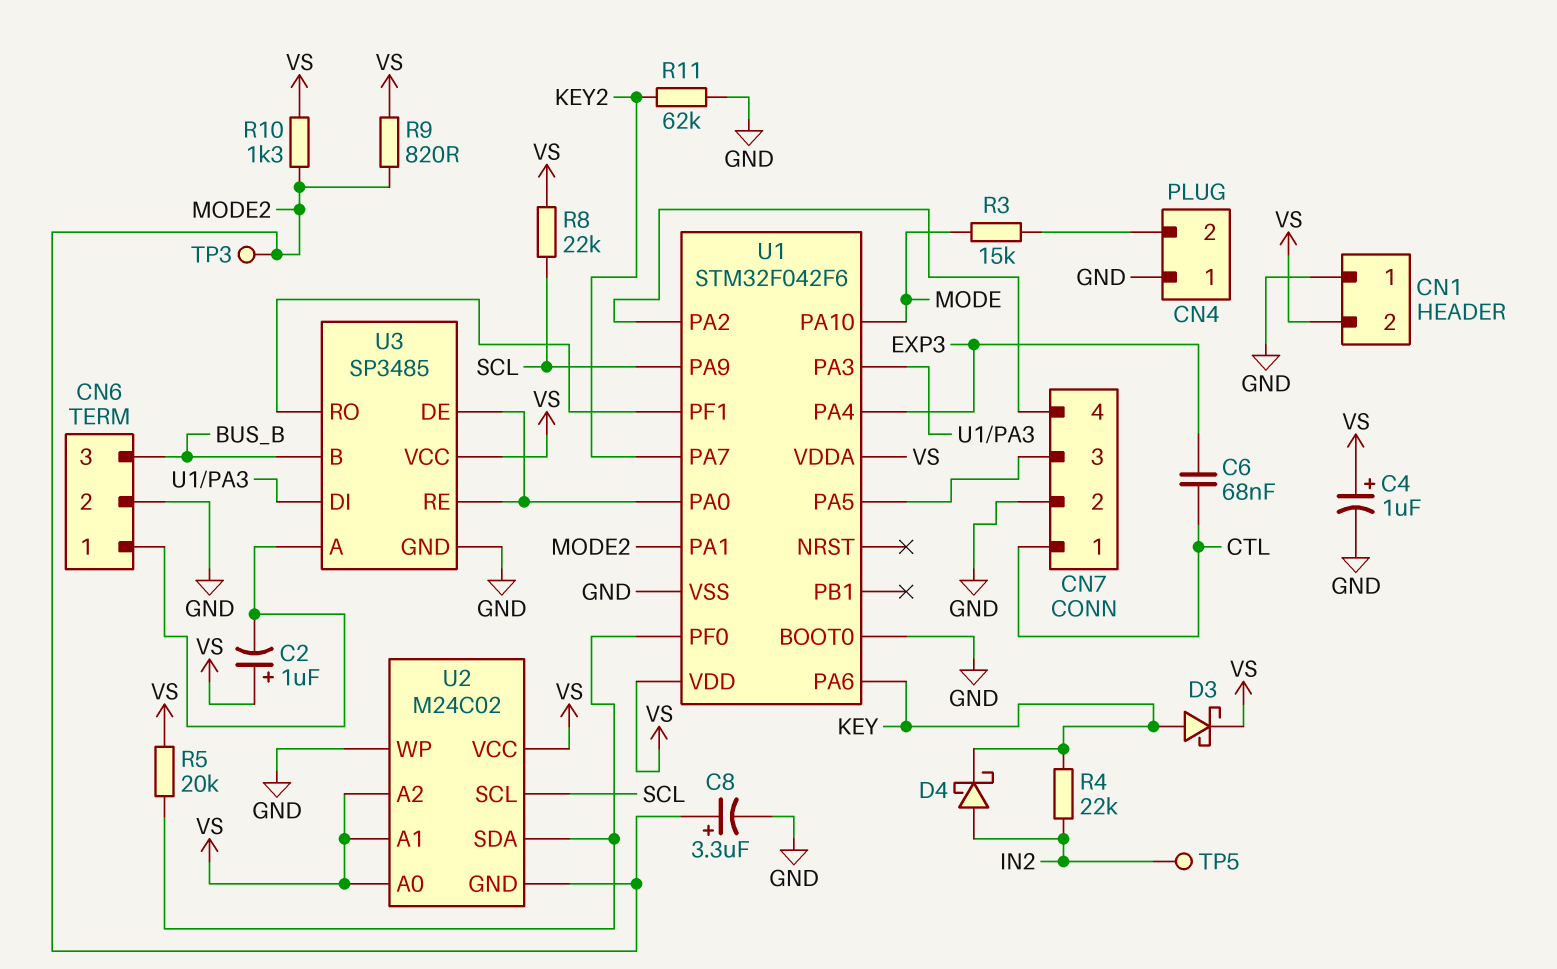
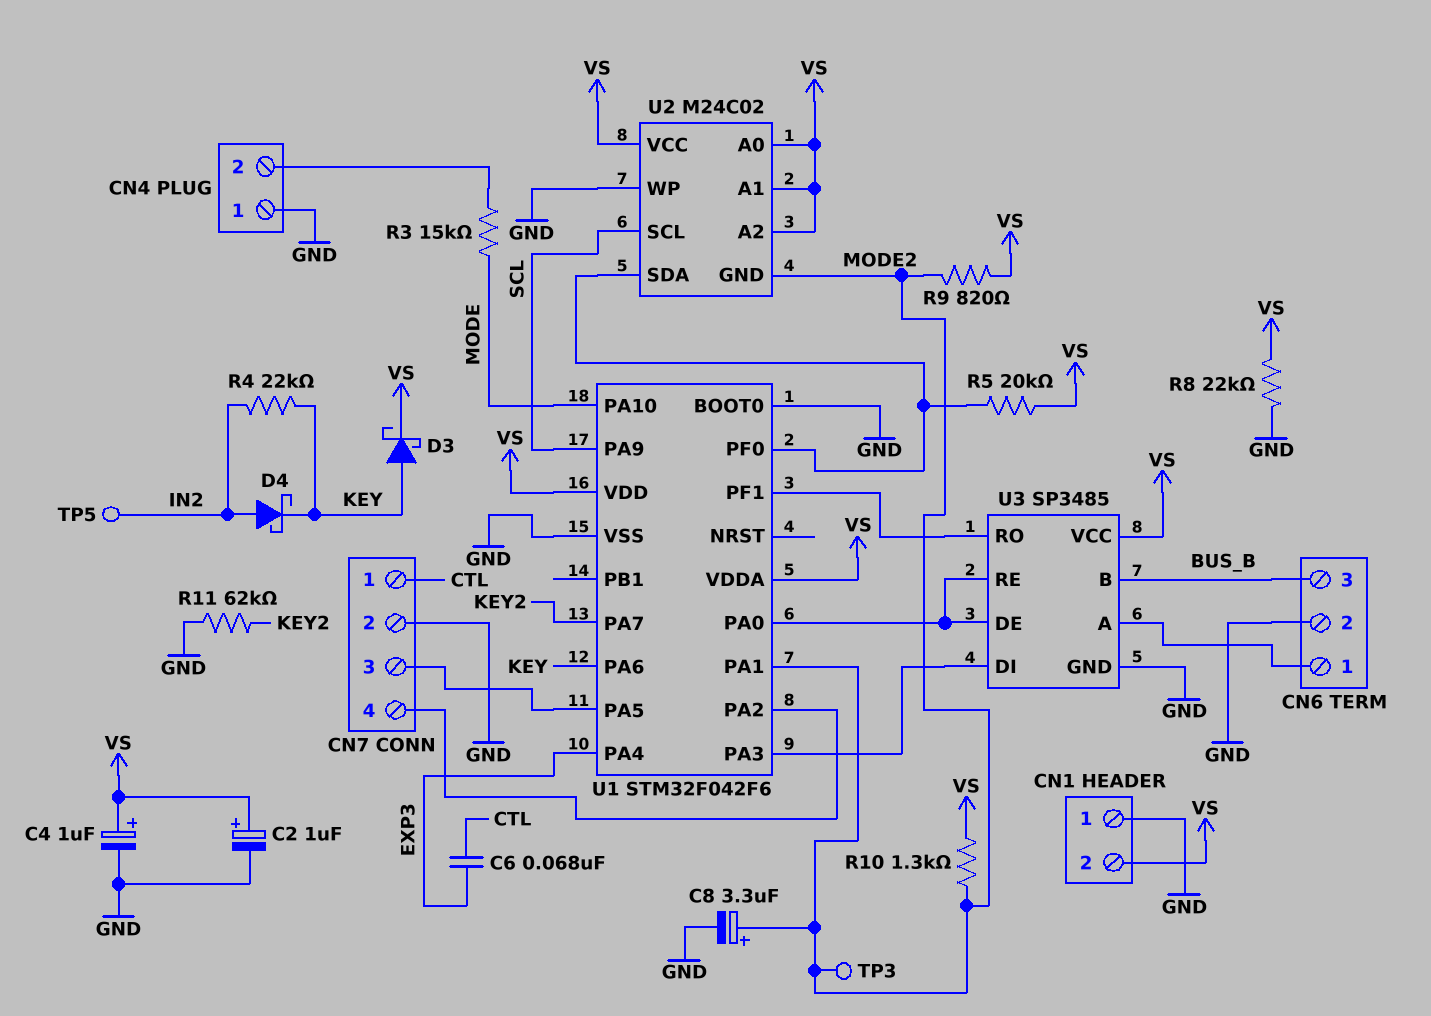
C2: 1uF (plus VS, minus CN6/1) -> 1uF (plus VS, minus GND)
R8: 22k (SCL, VS) -> 22k (GND, VS)

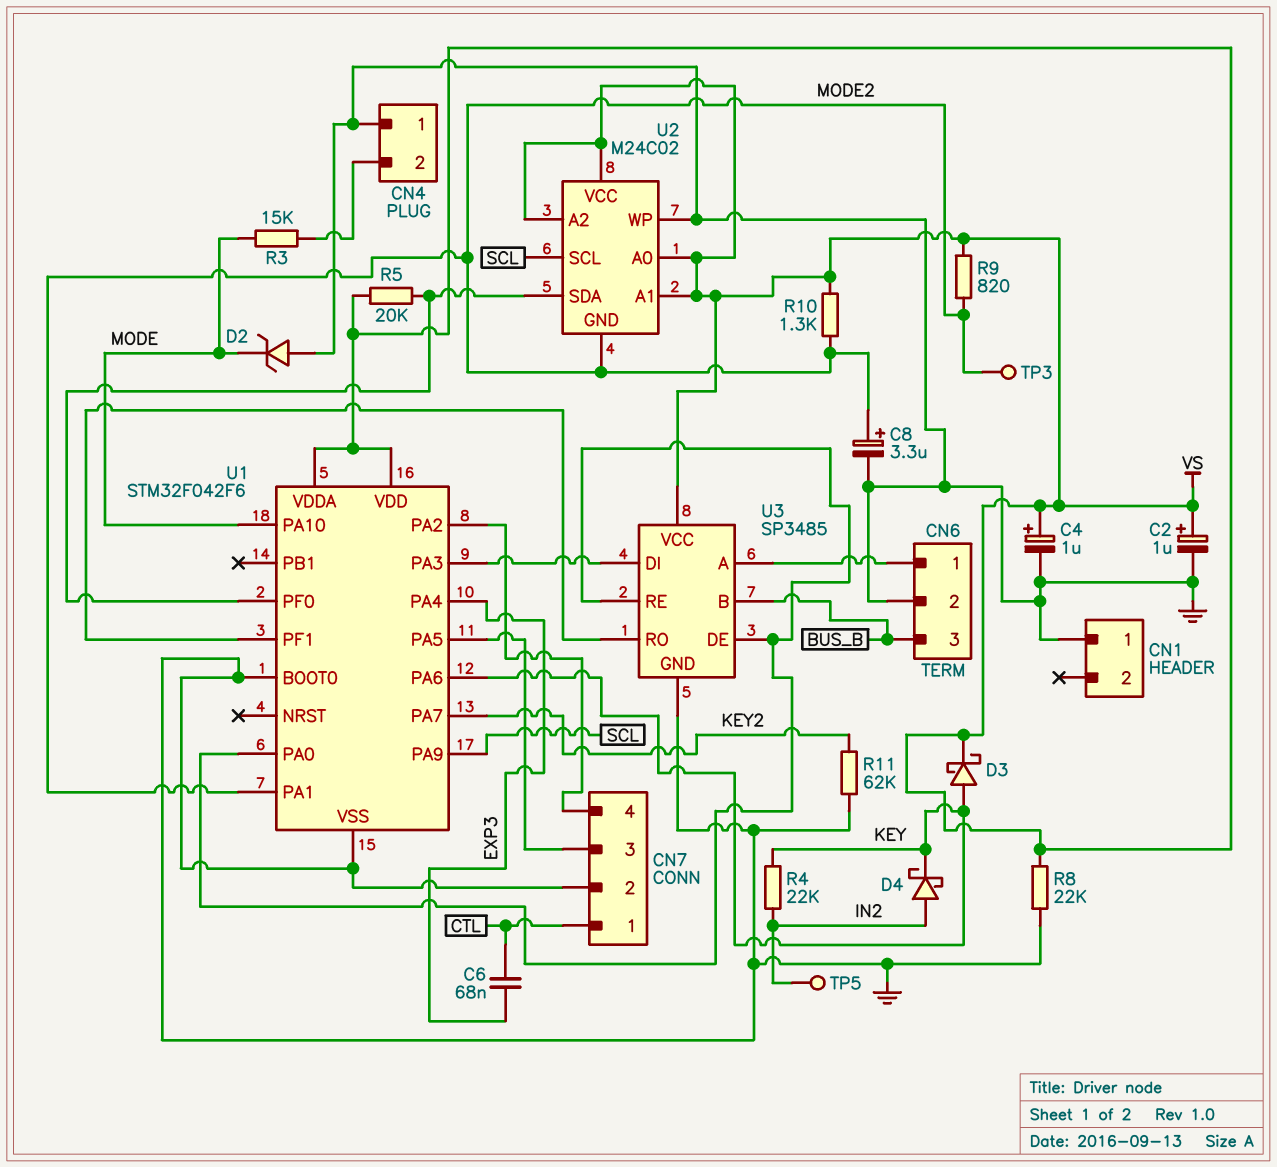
CN1 pin 2: VS -> none
D2: none -> zener (A GND, K MODE)

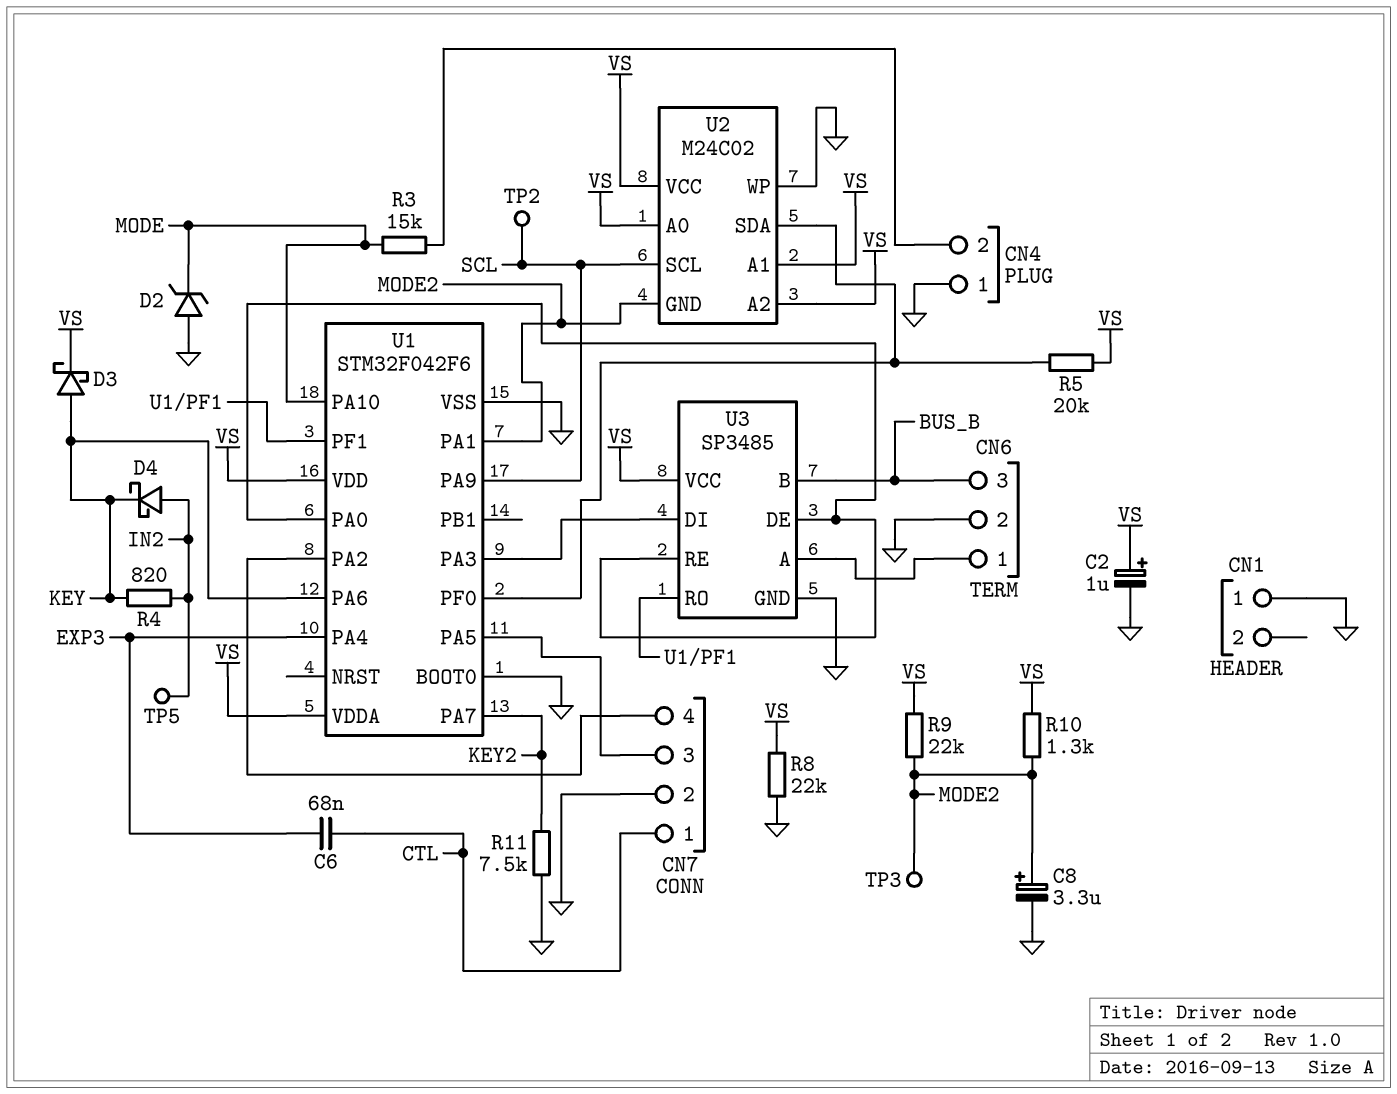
C4: 1uF (plus VS, minus GND) -> none
R4: 22k (IN2, KEY) -> 820 (IN2, KEY)
R9: 820 (MODE2, VS) -> 22k (MODE2, VS)
R11: 62k (GND, KEY2) -> 7.5k (GND, KEY2)
TP2: none -> test point (SCL)

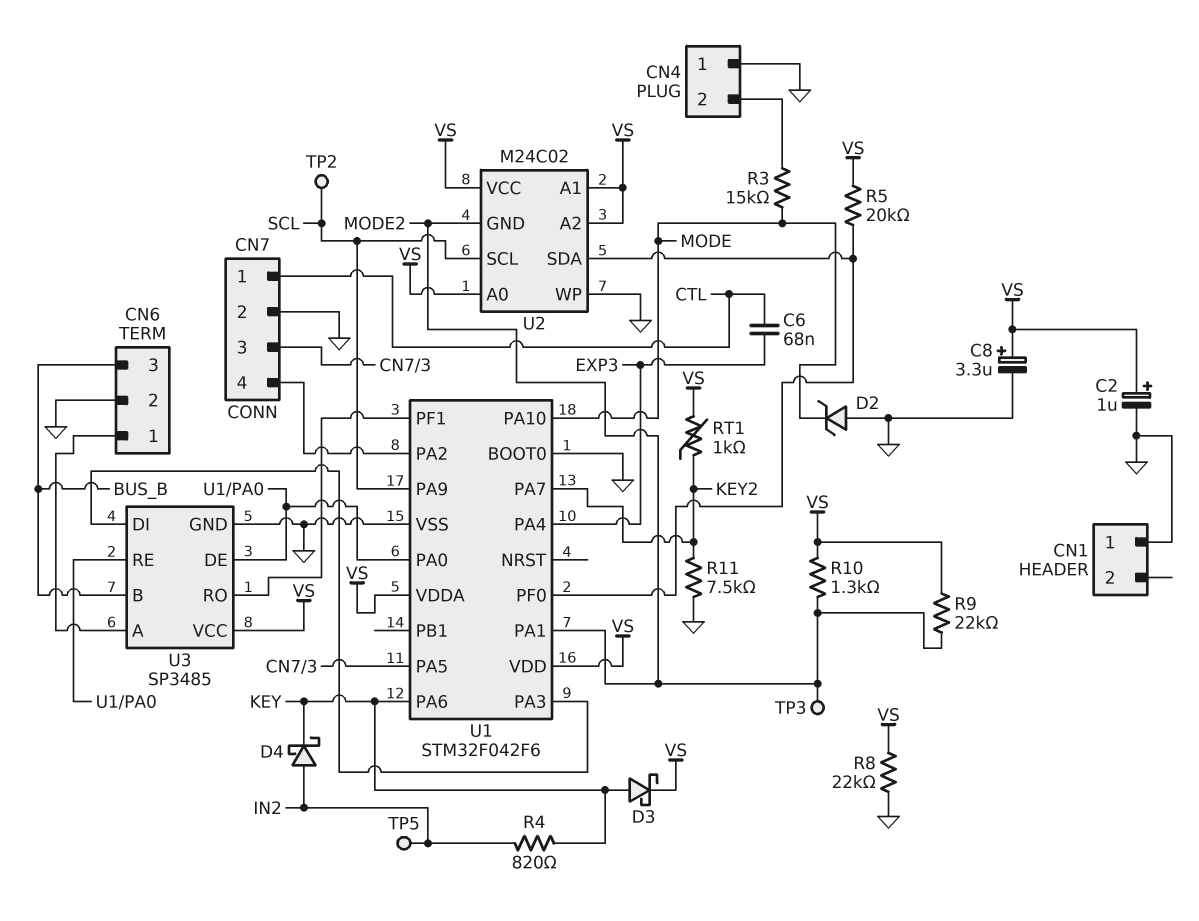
C8: 3.3uF (plus MODE2, minus GND) -> 3.3uF (plus VS, minus GND)
RT1: none -> 1k (KEY2, VS)

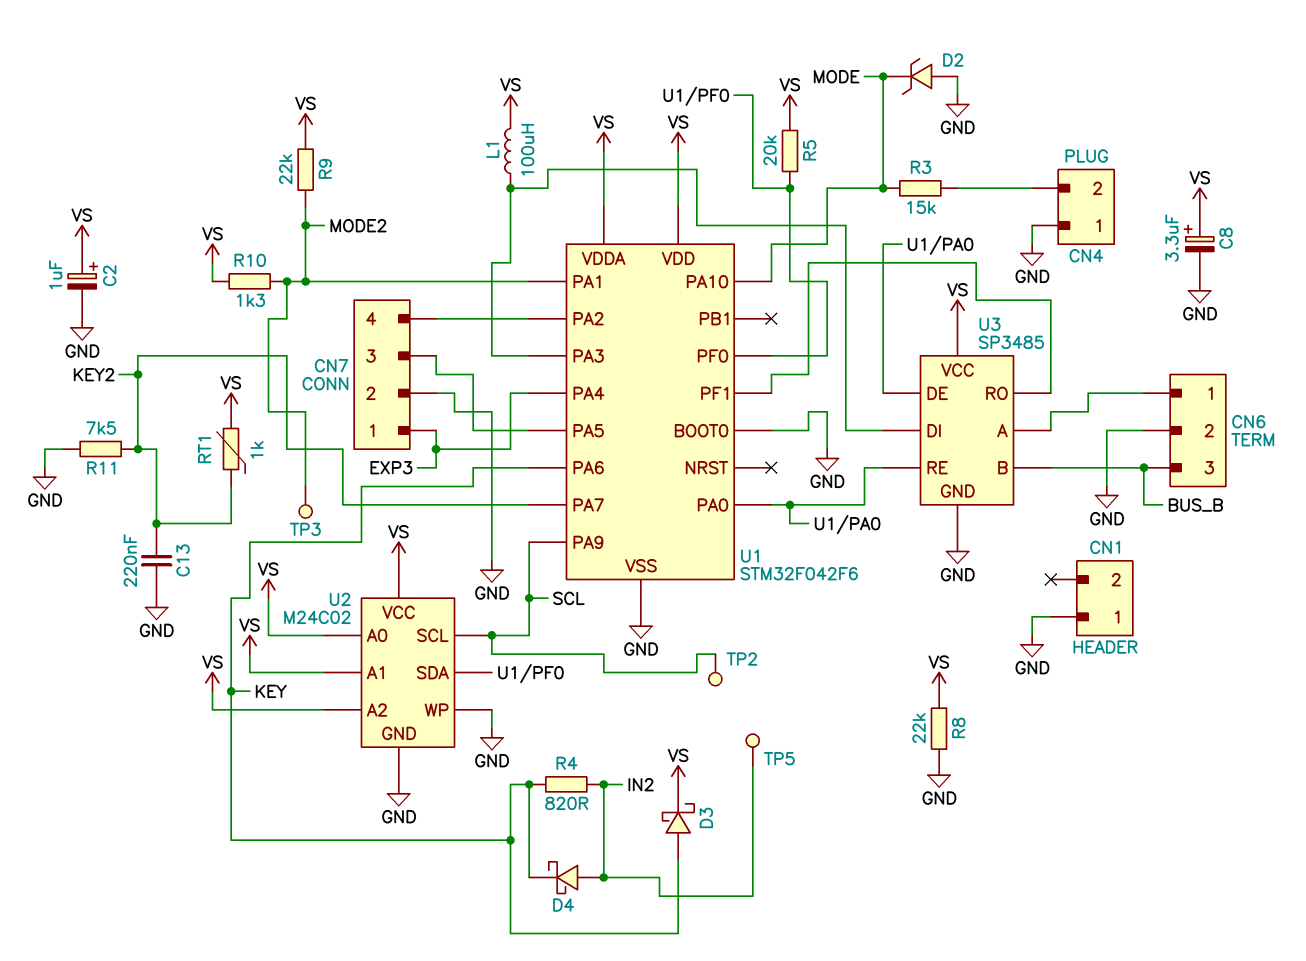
C6: 68nF (CTL, EXP3) -> none
C13: none -> 220nF (GND, KEY2)
CN7 pin 1: CTL -> EXP3
L1: none -> 100uH (U1/PA3, VS)
U2 pin GND: MODE2 -> GND

